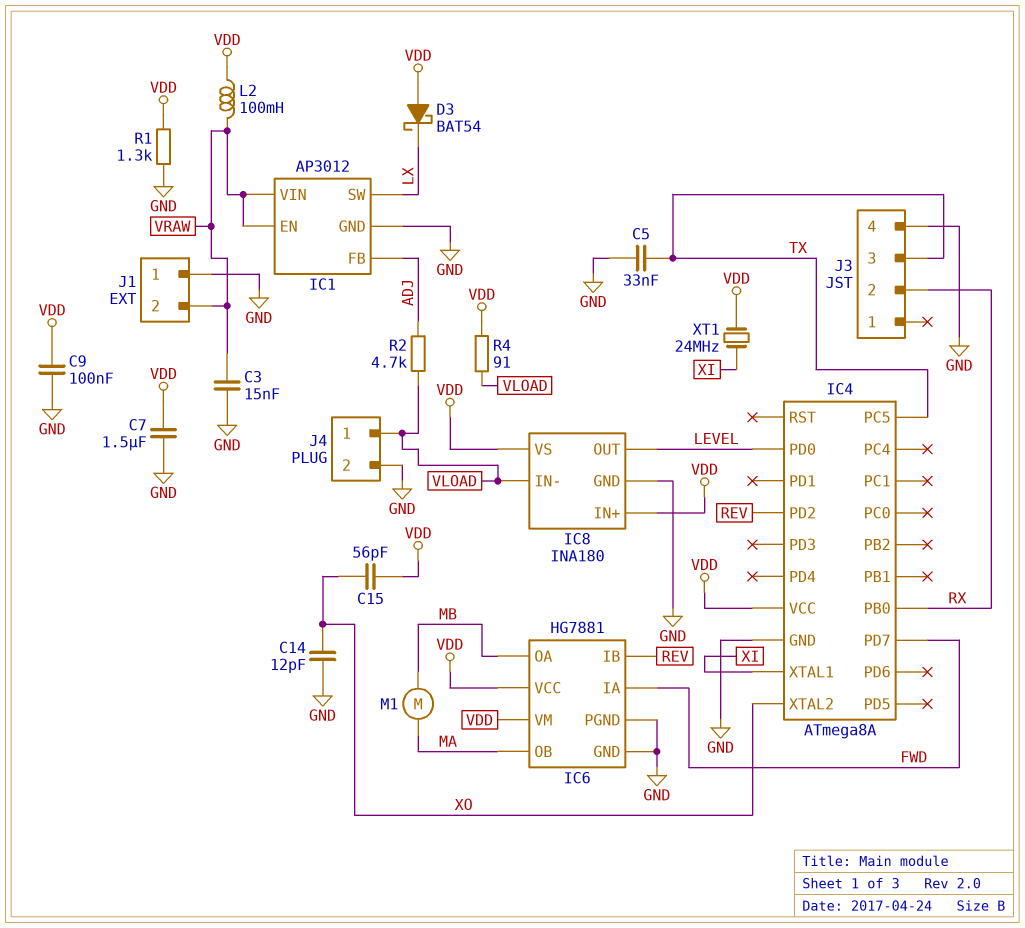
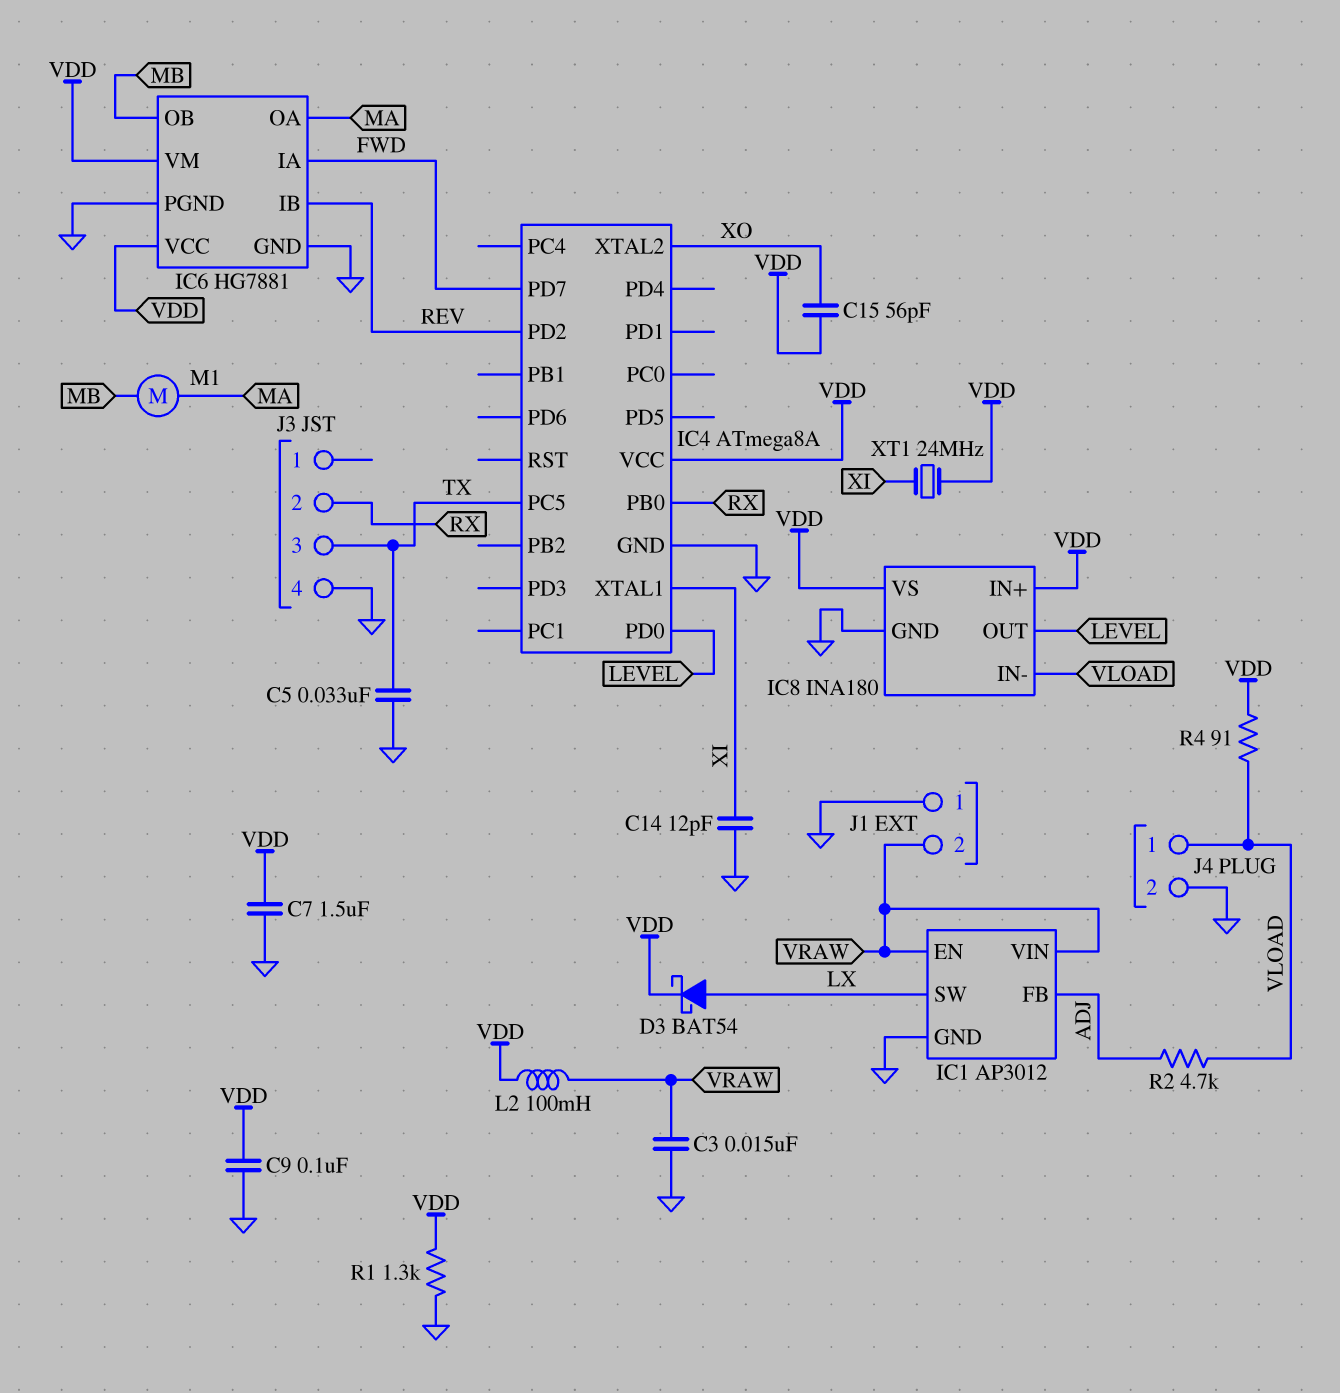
C14: 12pF (GND, XO) -> 12pF (GND, XI)
D3: schottky BAT54 (A VDD, K LX) -> schottky BAT54 (A LX, K VDD)
IC6 pin OA: MB -> MA
IC6 pin OB: MA -> MB

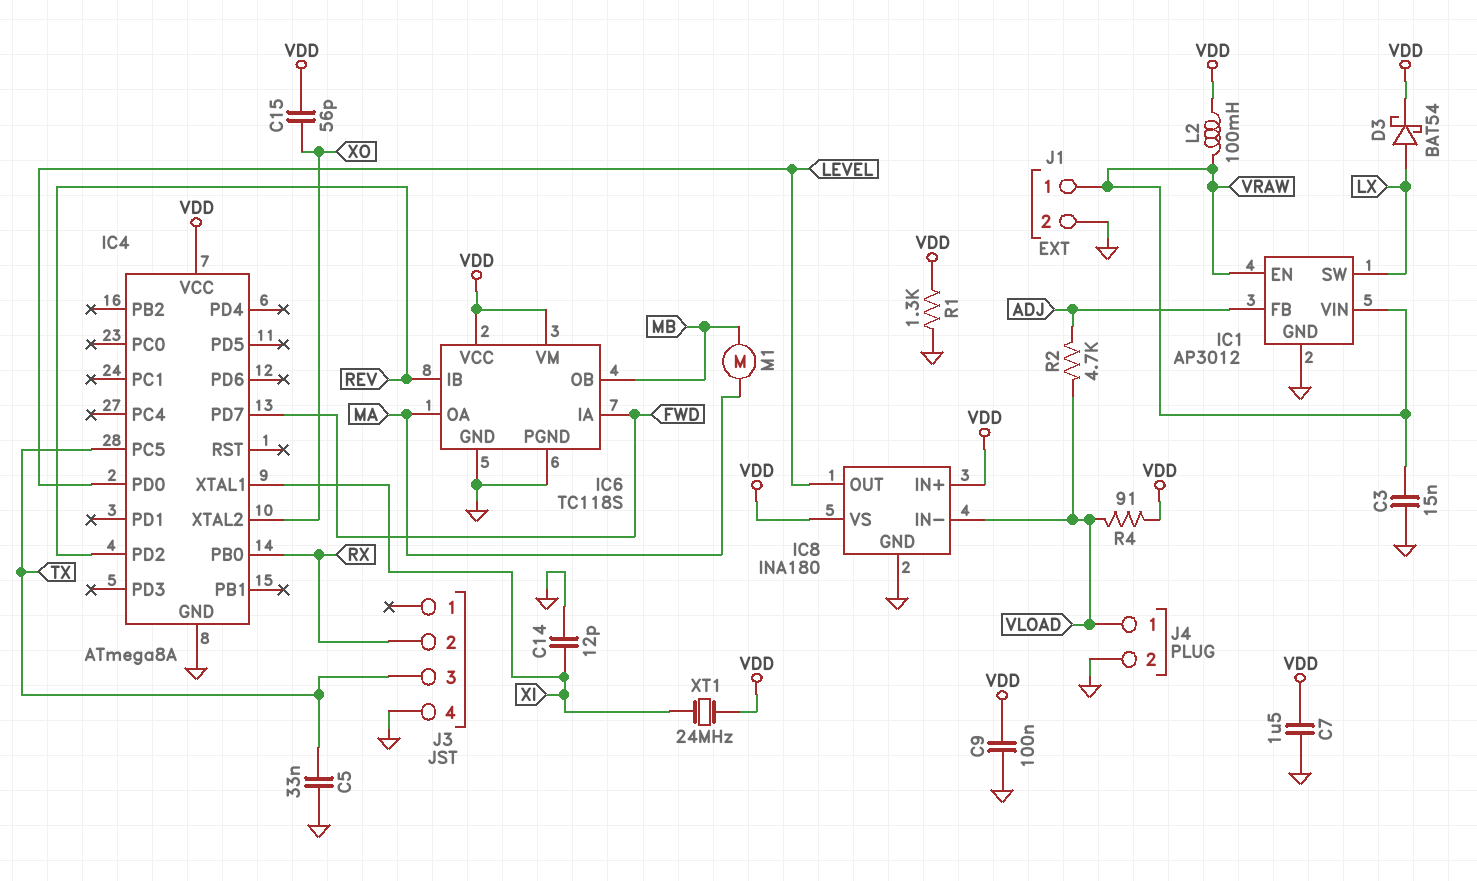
IC6: HG7881 -> TC118S
J1 pin 1: GND -> VRAW
J1 pin 2: VRAW -> GND

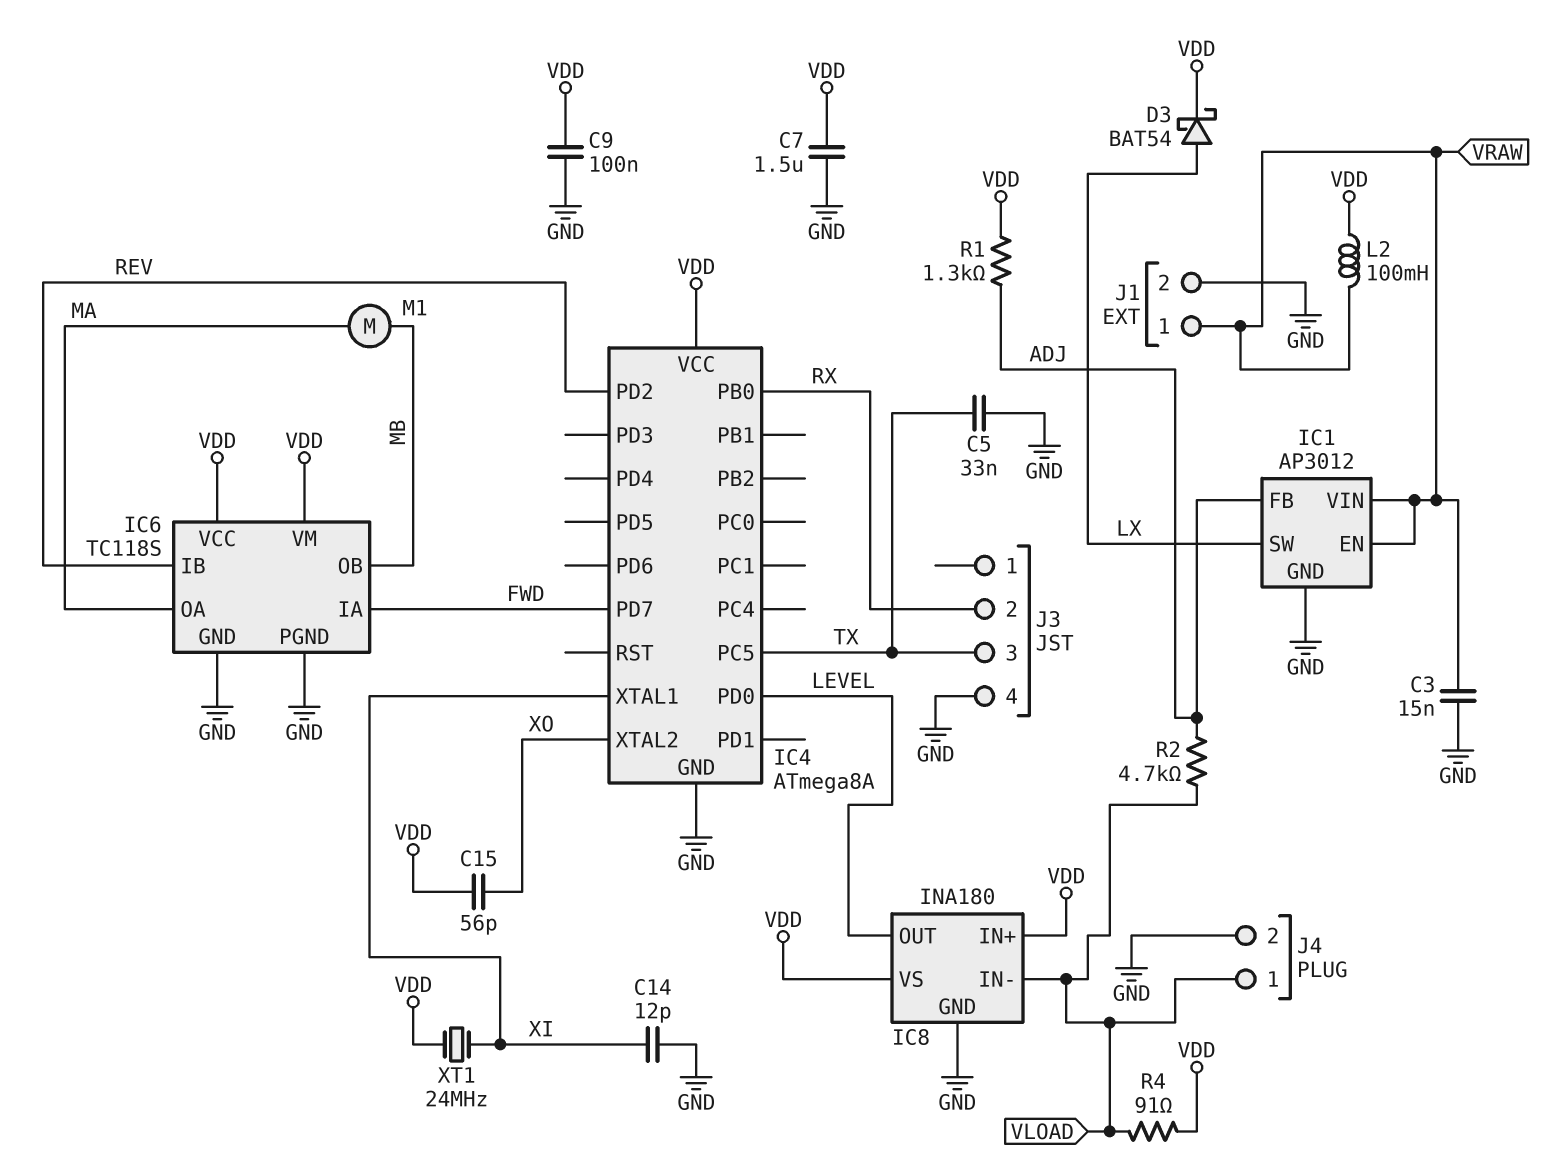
R1: 1.3k (GND, VDD) -> 1.3k (ADJ, VDD)

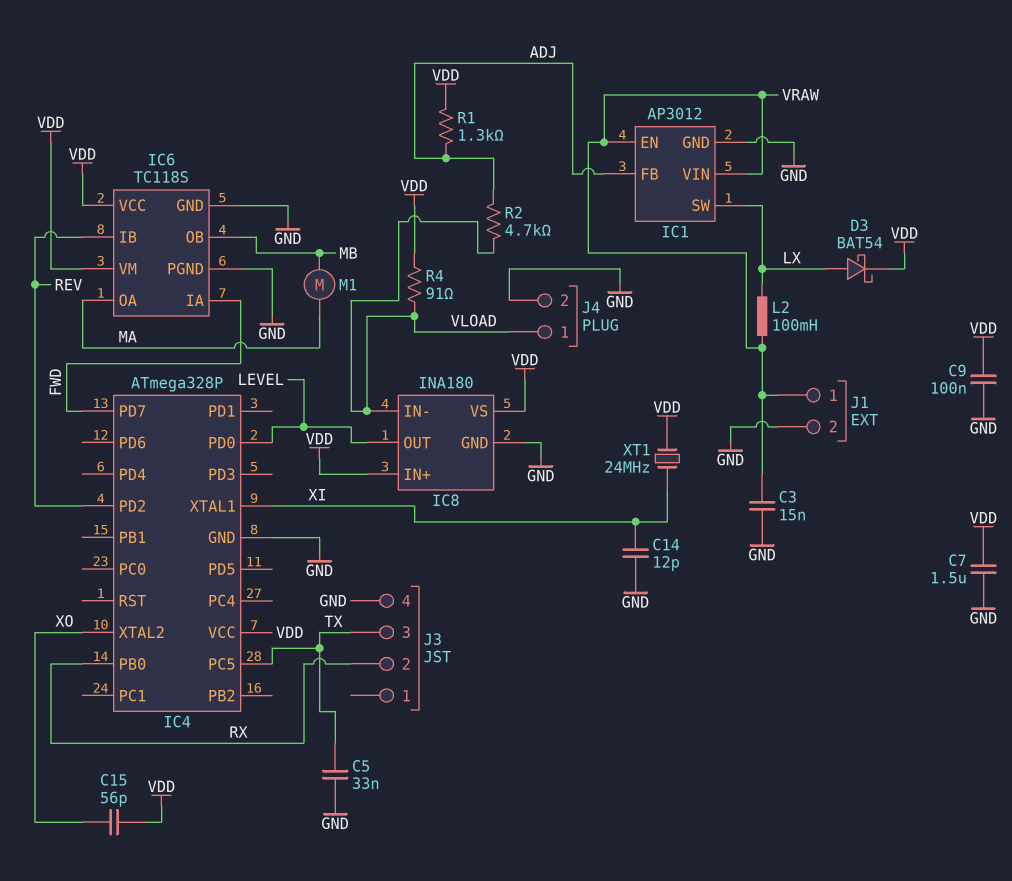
IC4: ATmega8A -> ATmega328P
L2: 100mH (VDD, VRAW) -> 100mH (LX, VRAW)

